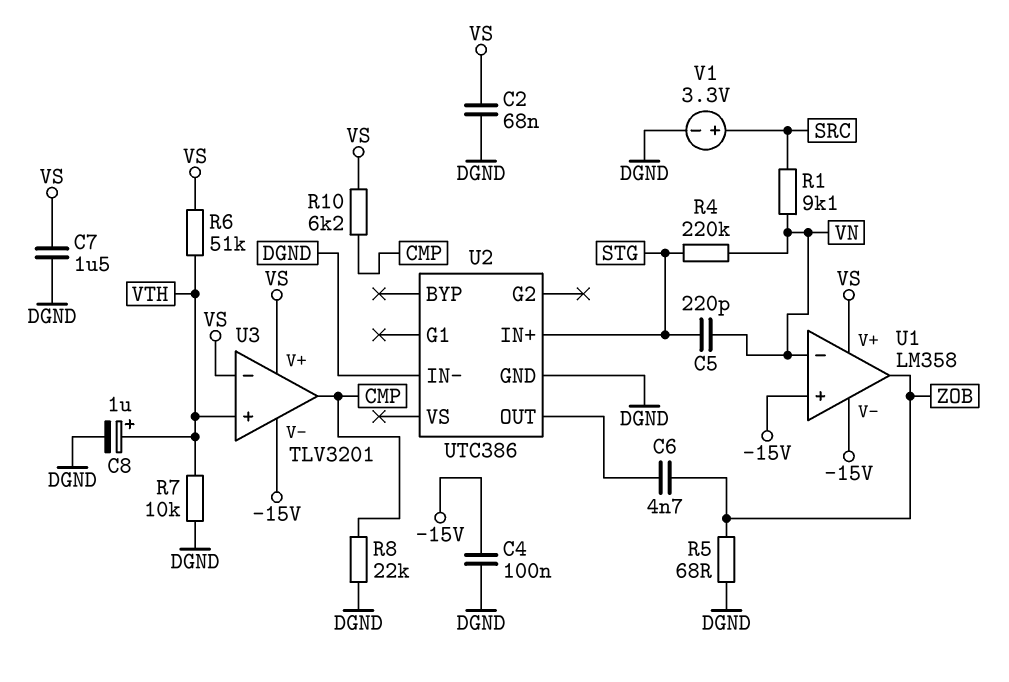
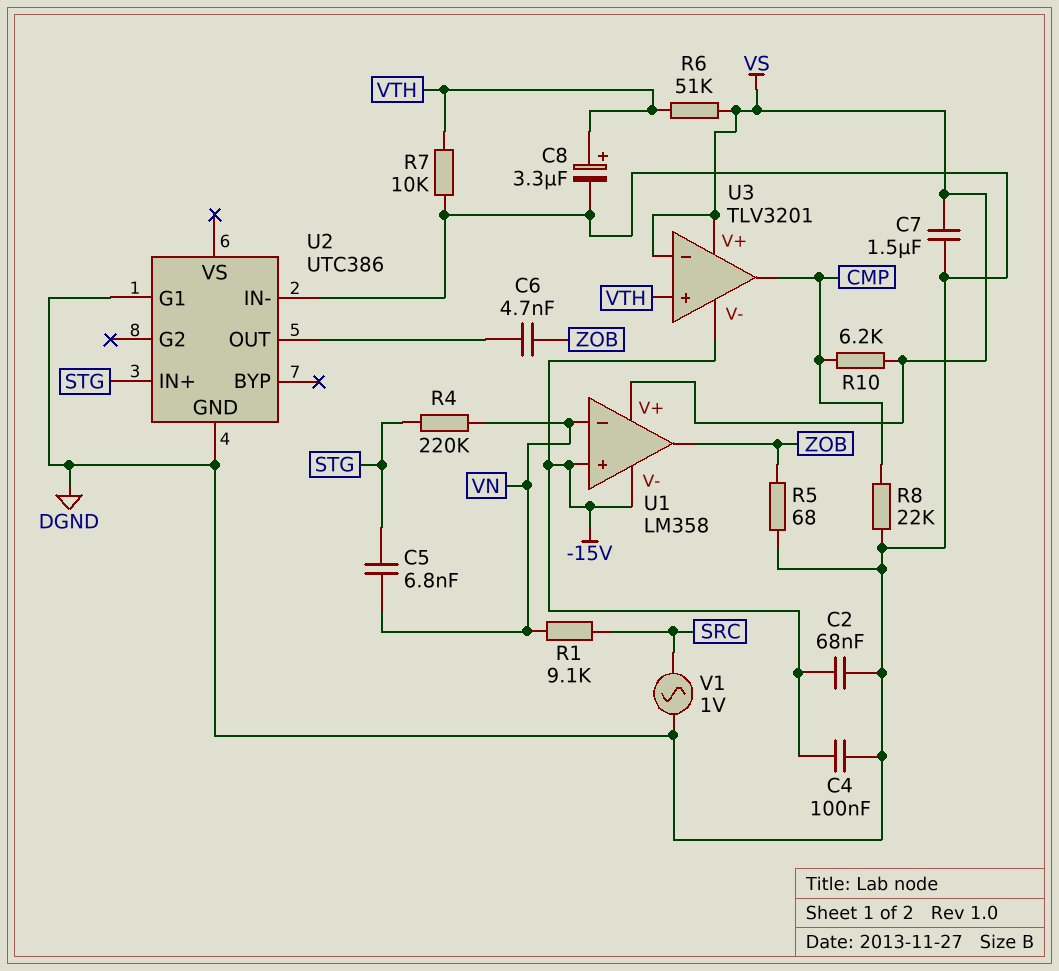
C2: 68nF (DGND, VS) -> 68nF (-15V, DGND)
C5: 220pF (STG, VN) -> 6.8nF (STG, VN)
C8: 1uF (plus VTH, minus DGND) -> 3.3uF (plus VTH, minus DGND)
U2 pin G1: none -> DGND
V1: 3.3V (plus SRC, minus DGND) -> AC 1V (DGND, SRC)

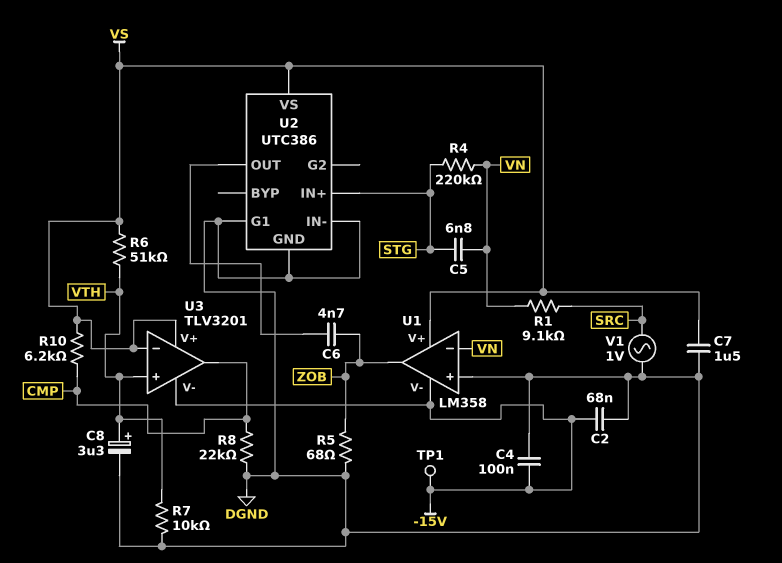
TP1: none -> test point (-15V)
U1 pin in+: -15V -> DGND
U2 pin VS: none -> VS

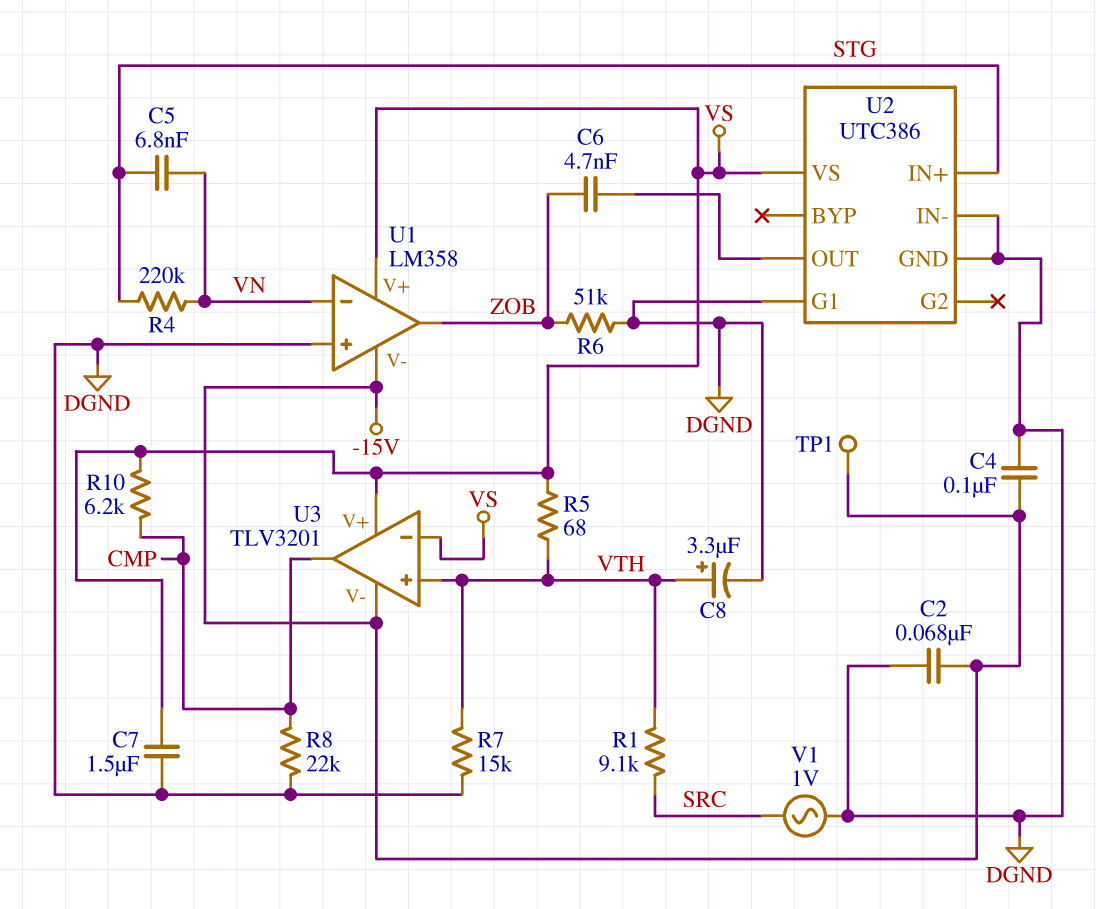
R1: 9.1k (SRC, VN) -> 9.1k (SRC, VTH)
R5: 68 (DGND, ZOB) -> 68 (VS, VTH)
R6: 51k (VS, VTH) -> 51k (DGND, ZOB)
R7: 10k (DGND, VTH) -> 15k (DGND, VTH)

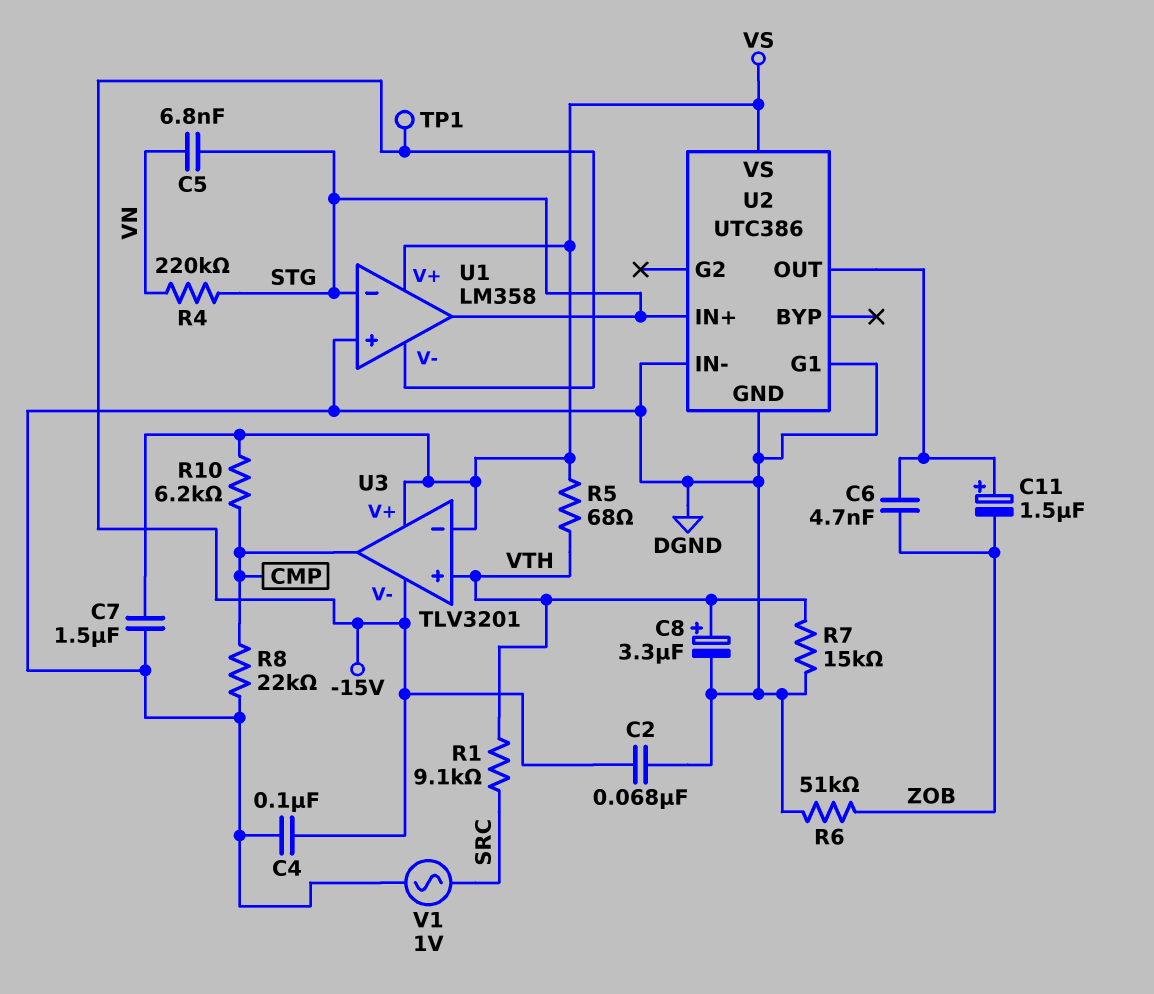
C11: none -> 1.5uF (plus U2/OUT, minus ZOB)
U1 pin in-: VN -> STG
U1 pin out: ZOB -> STG

